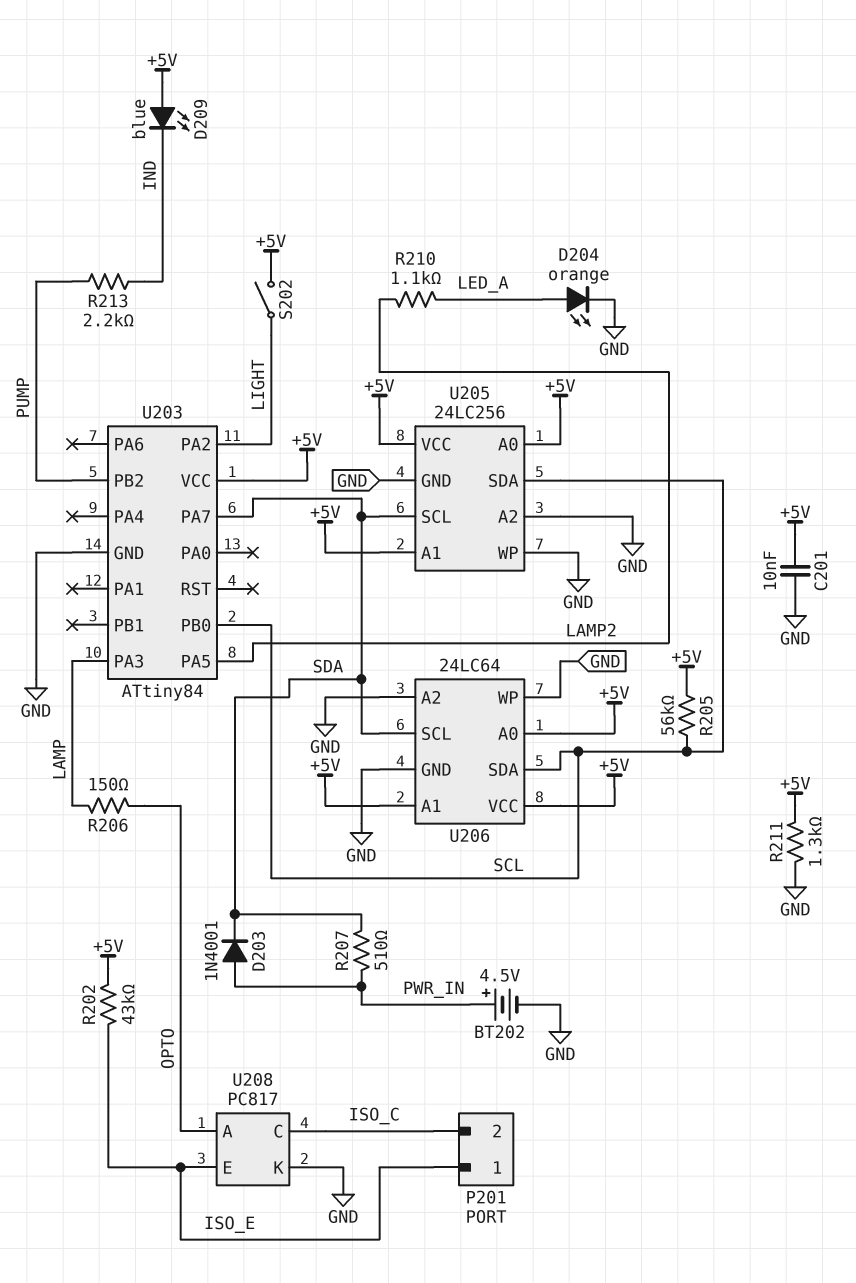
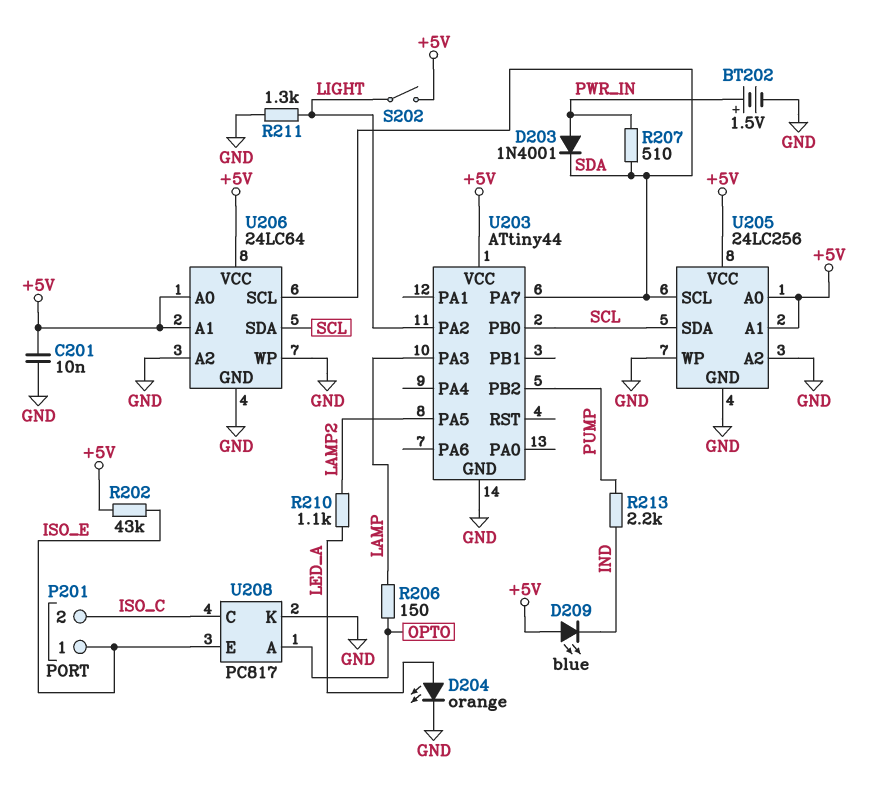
BT202: 4.5V (plus PWR_IN, minus GND) -> 1.5V (plus PWR_IN, minus GND)
R205: 56k (+5V, SCL) -> none
R211: 1.3k (+5V, GND) -> 1.3k (GND, LIGHT)
U203: ATtiny84 -> ATtiny44

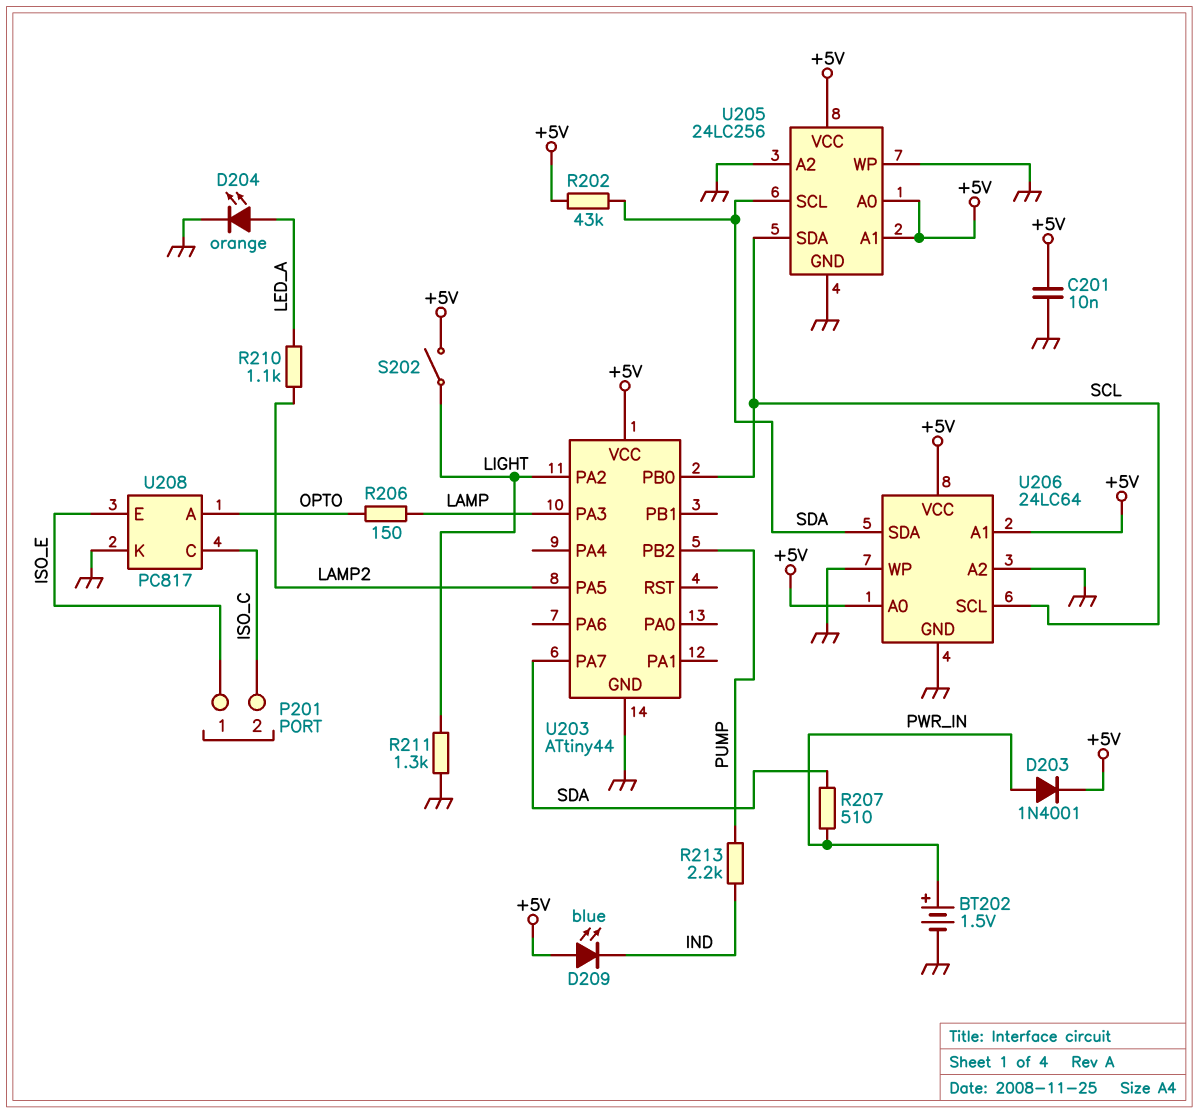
D203: diode 1N4001 (A PWR_IN, K SDA) -> diode 1N4001 (A PWR_IN, K +5V)
R202: 43k (+5V, ISO_E) -> 43k (+5V, SDA)
U206 pin SCL: SDA -> SCL
U206 pin SDA: SCL -> SDA

